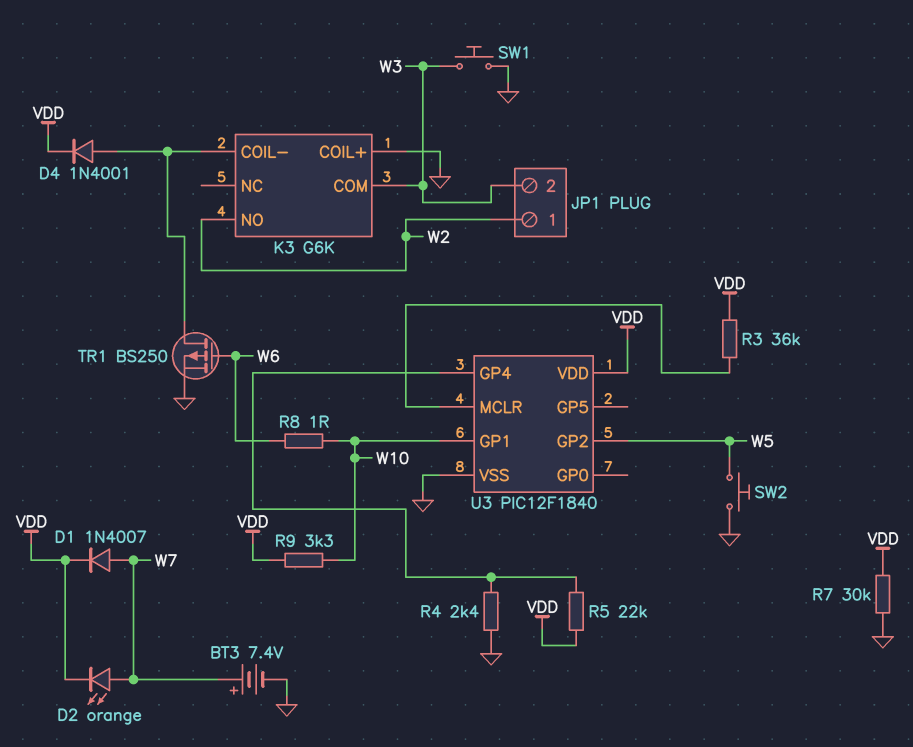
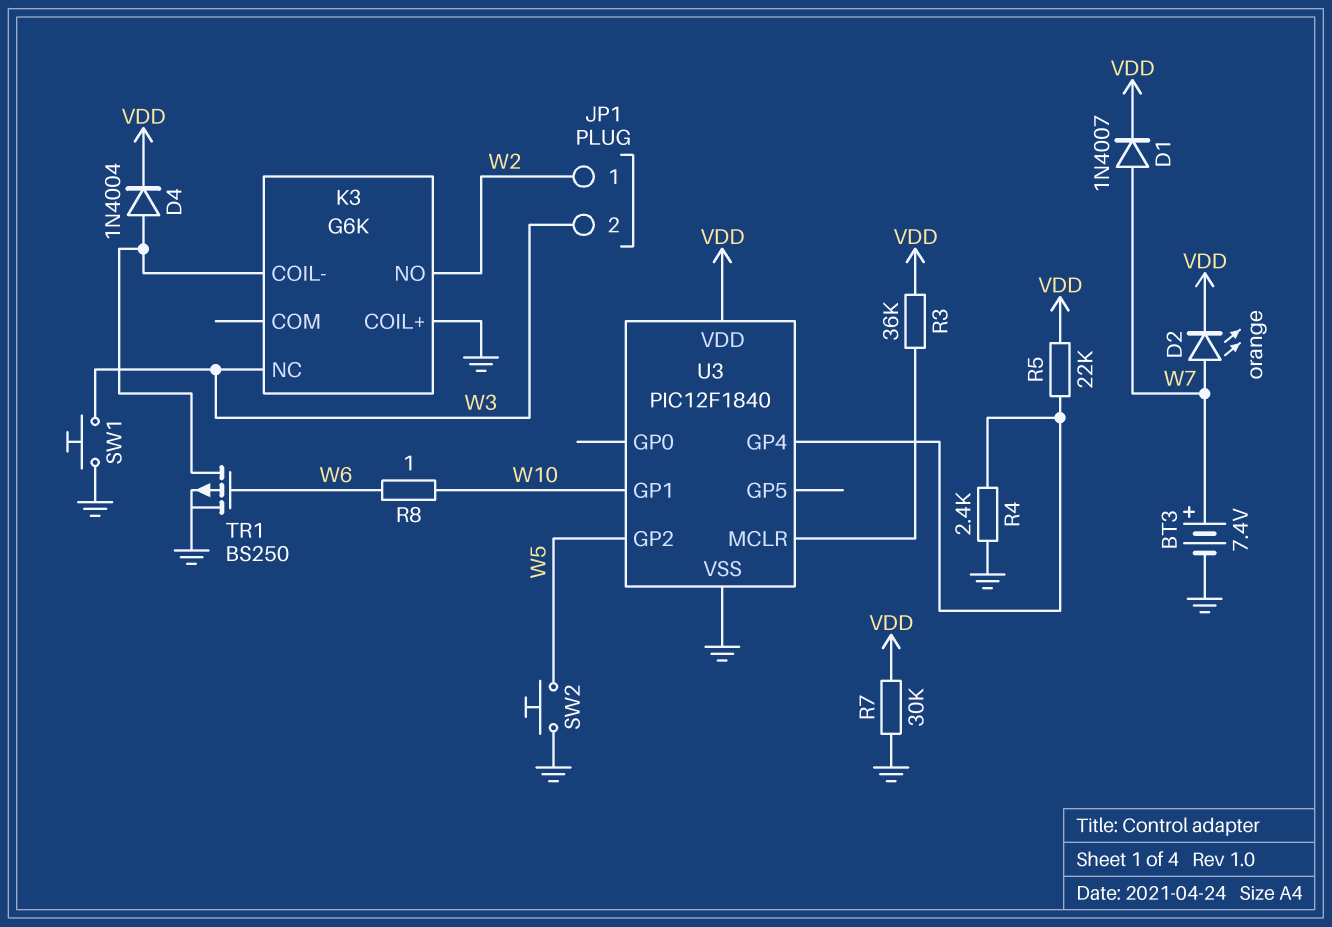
D4: diode 1N4001 (A K3/COIL-, K VDD) -> diode 1N4004 (A K3/COIL-, K VDD)
K3 pin COM: W3 -> none
K3 pin NC: none -> W3
R9: 3.3k (VDD, W10) -> none

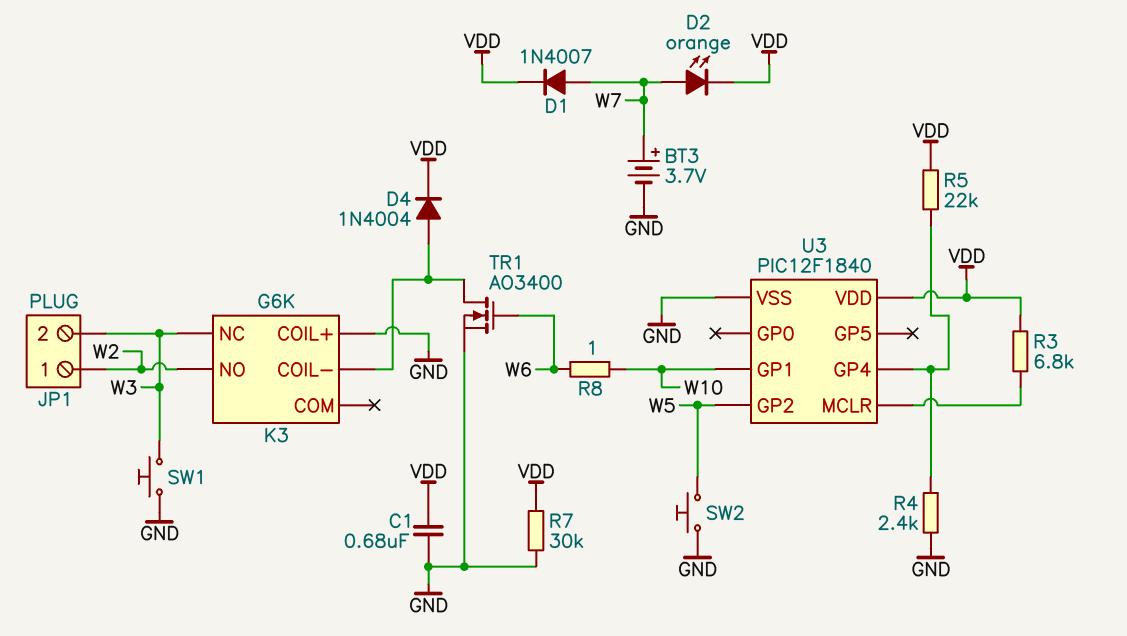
BT3: 7.4V (plus W7, minus GND) -> 3.7V (plus W7, minus GND)
C1: none -> 680nF (GND, VDD)
R3: 36k (U3/MCLR, VDD) -> 6.8k (U3/MCLR, VDD)
TR1: PMOS BS250 (G W6, D K3/COIL-, S GND) -> NMOS AO3400 (G W6, D K3/COIL-, S GND)

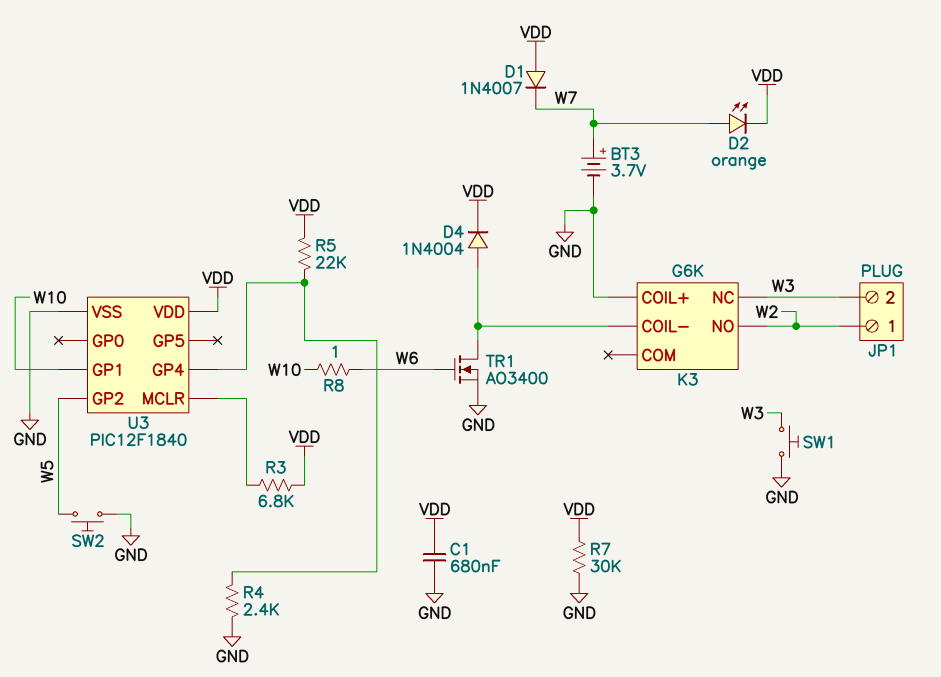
D1: diode 1N4007 (A W7, K VDD) -> diode 1N4007 (A VDD, K W7)

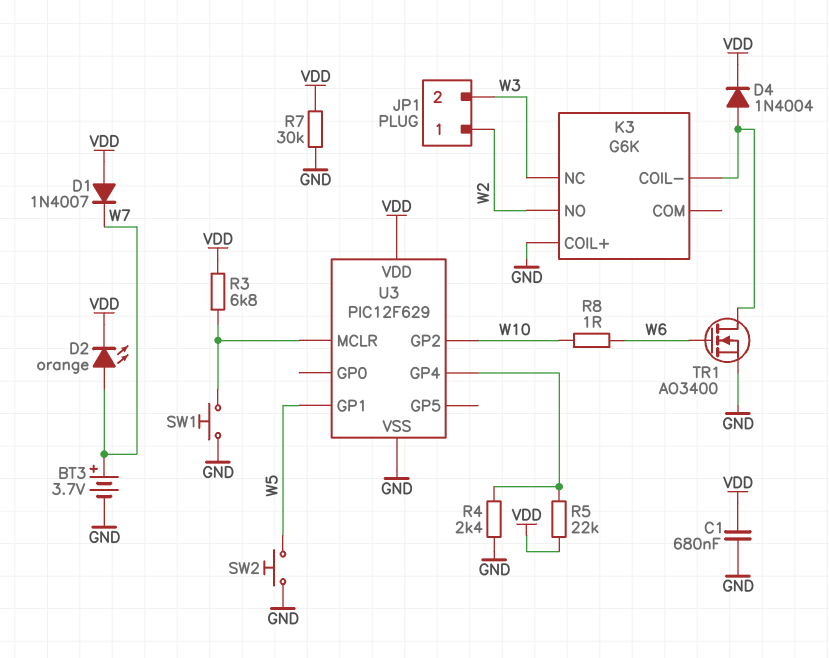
SW1: button (GND, W3) -> button (GND, U3/MCLR)
U3: PIC12F1840 -> PIC12F629
U3 pin GP1: W10 -> W5
U3 pin GP2: W5 -> W10

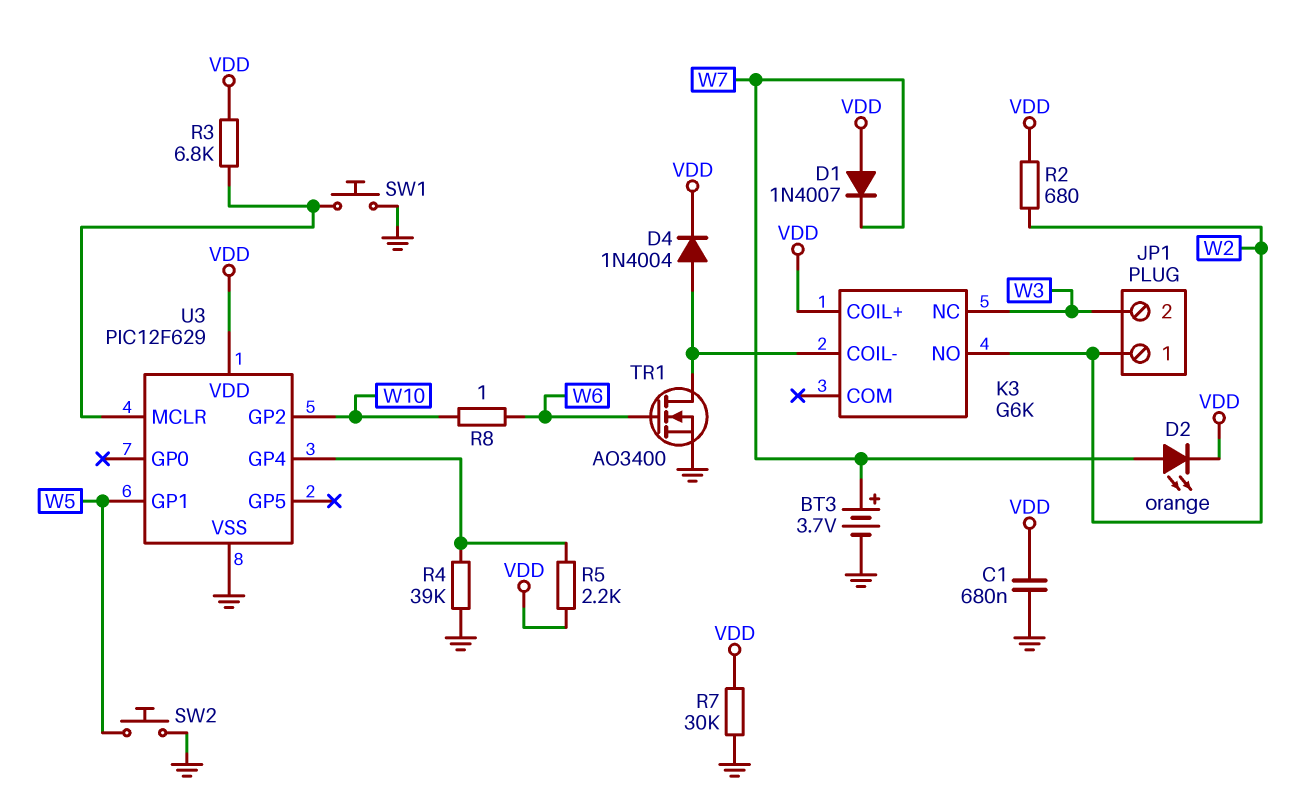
K3 pin COIL+: GND -> VDD
R2: none -> 680 (VDD, W2)
R4: 2.4k (GND, U3/GP4) -> 39k (GND, U3/GP4)
R5: 22k (U3/GP4, VDD) -> 2.2k (U3/GP4, VDD)

